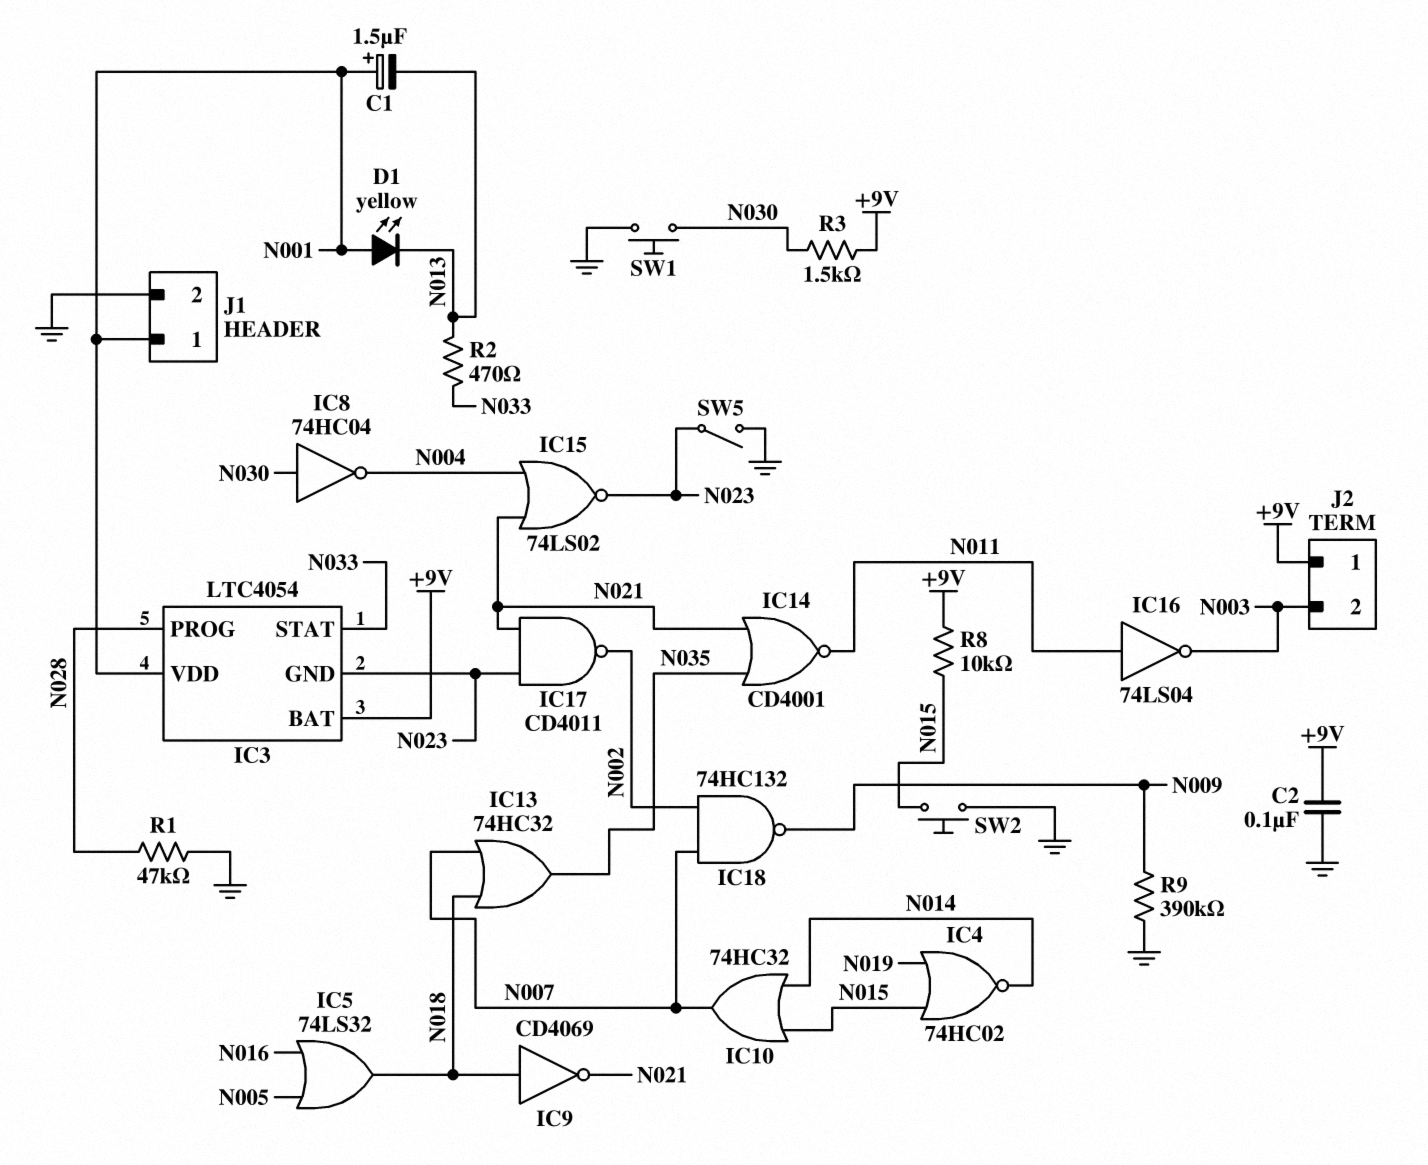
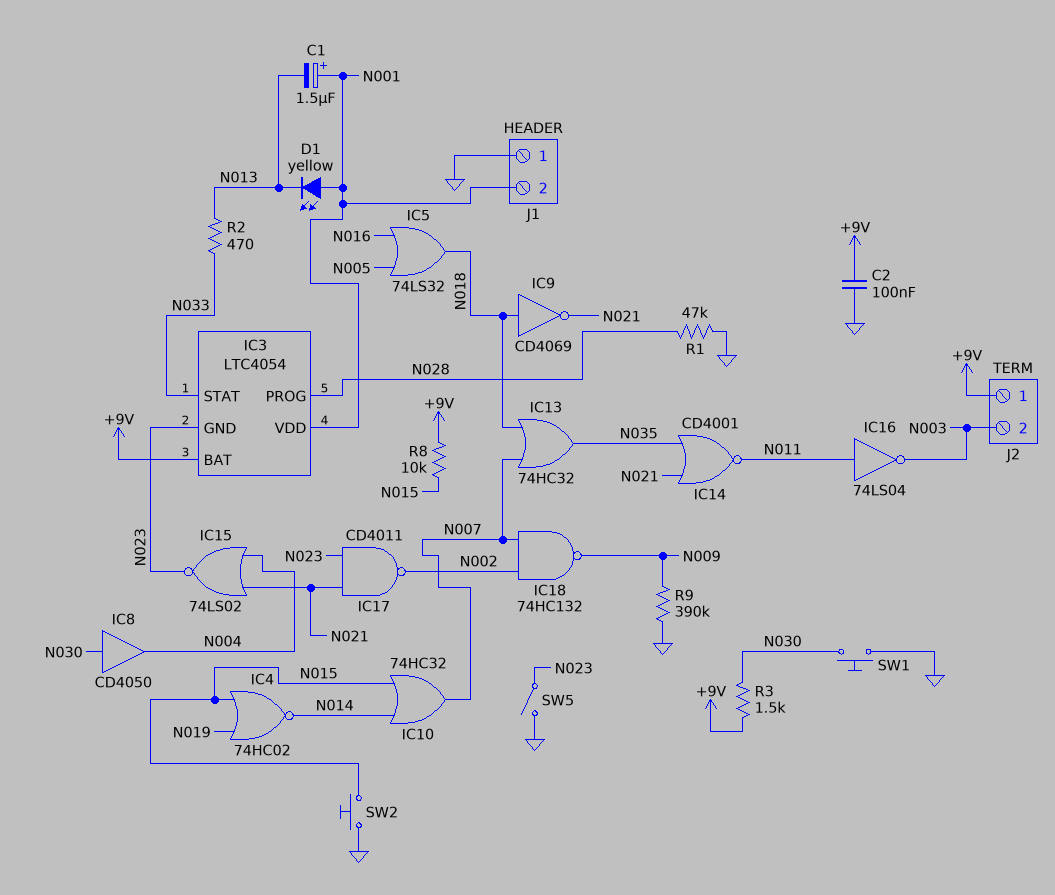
IC8: NOT 74HC04 (in N030, out N004) -> buffer CD4050 (in N030, out N004)
J1 pin 1: N001 -> GND
J1 pin 2: GND -> N001

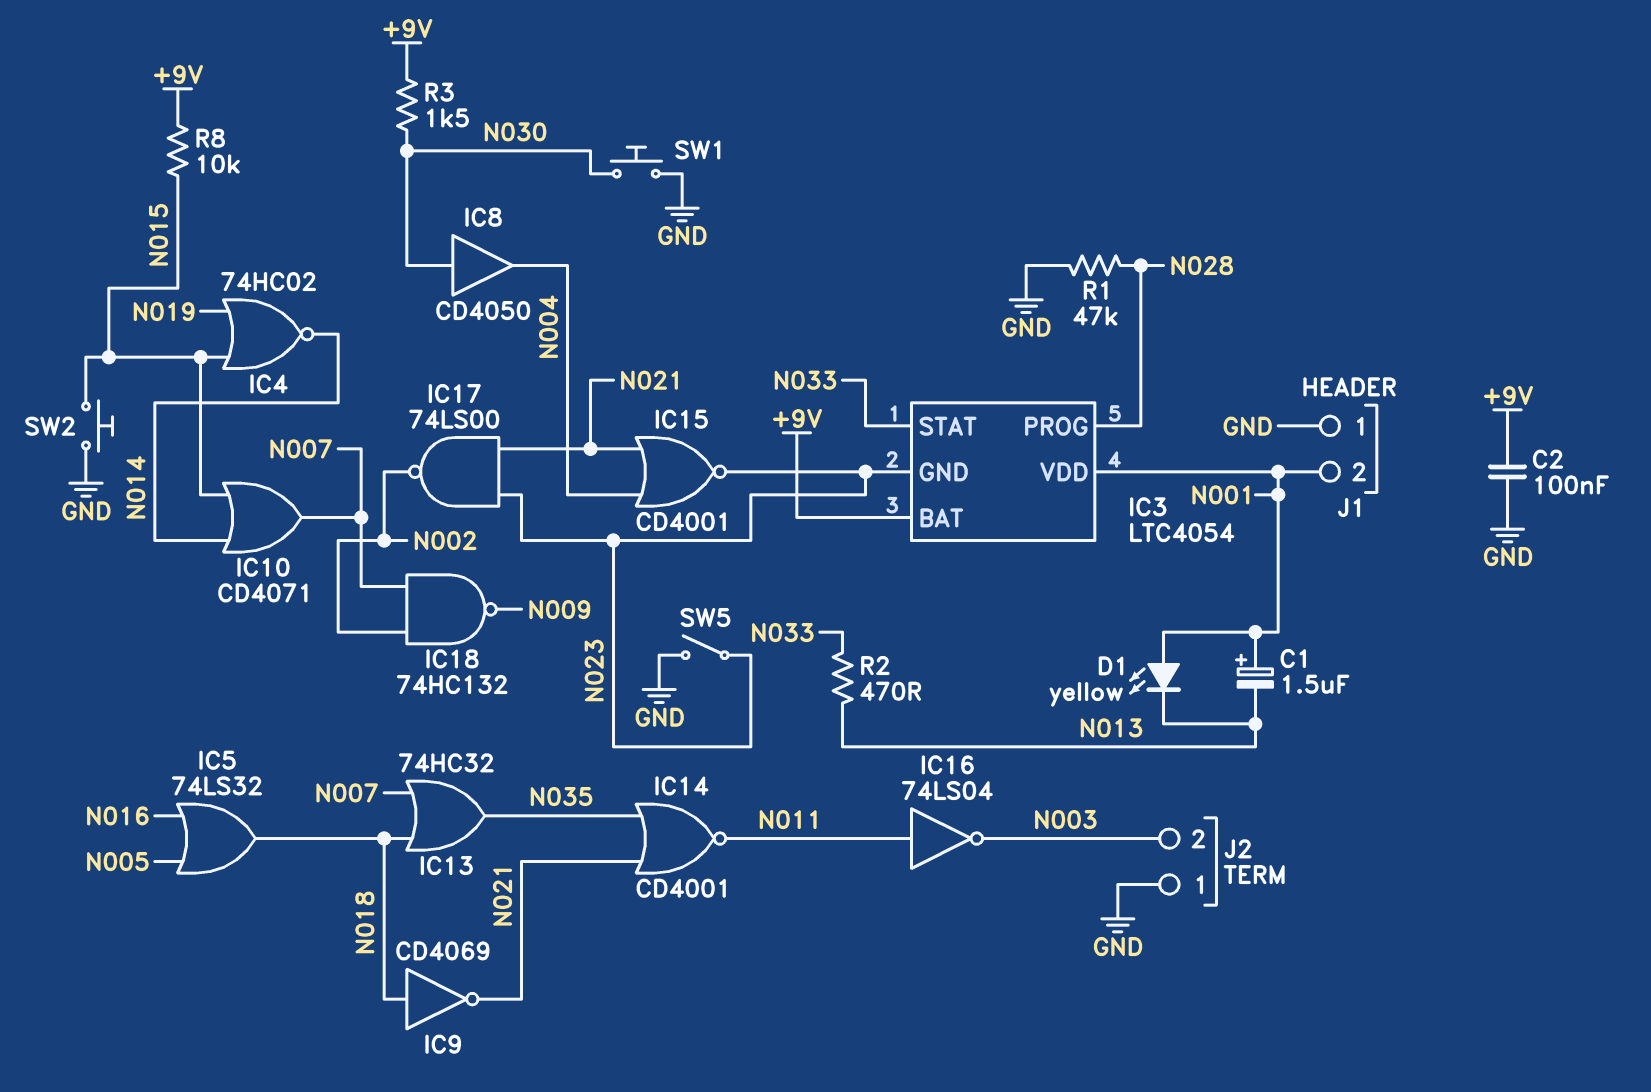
IC10: OR 74HC32 (in N014, in N015, out N007) -> OR CD4071 (in N014, in N015, out N007)
IC15: NOR 74LS02 (in N004, in N021, out N023) -> NOR CD4001 (in N004, in N021, out N023)
IC17: NAND CD4011 (in N021, in N023, out N002) -> NAND 74LS00 (in N021, in N023, out N002)
J2 pin 1: +9V -> GND
R9: 390k (GND, N009) -> none

